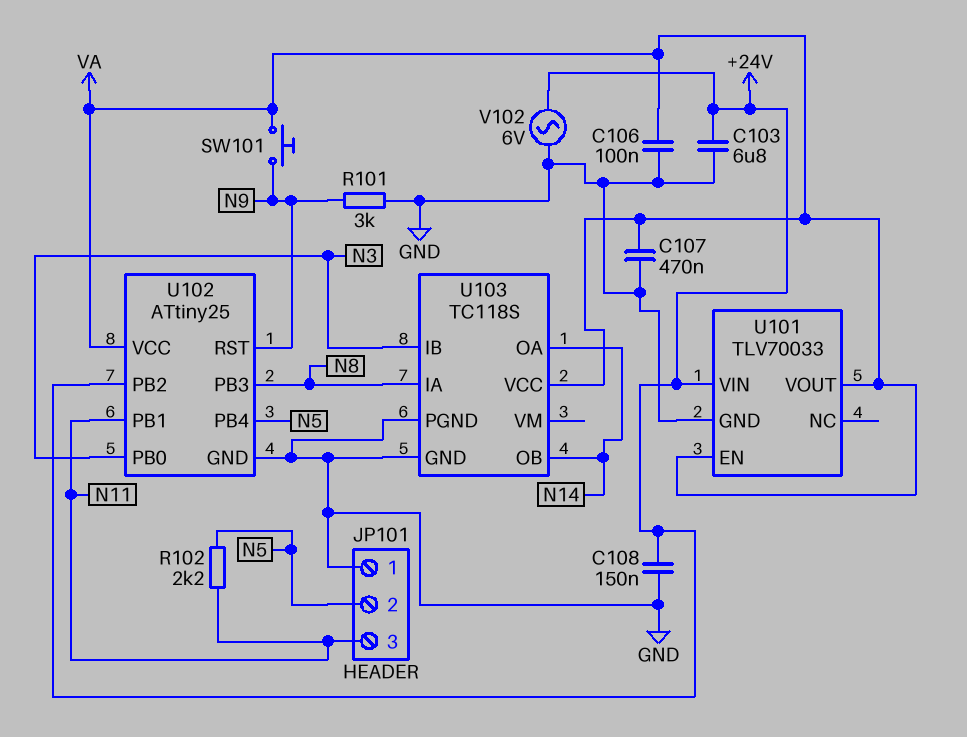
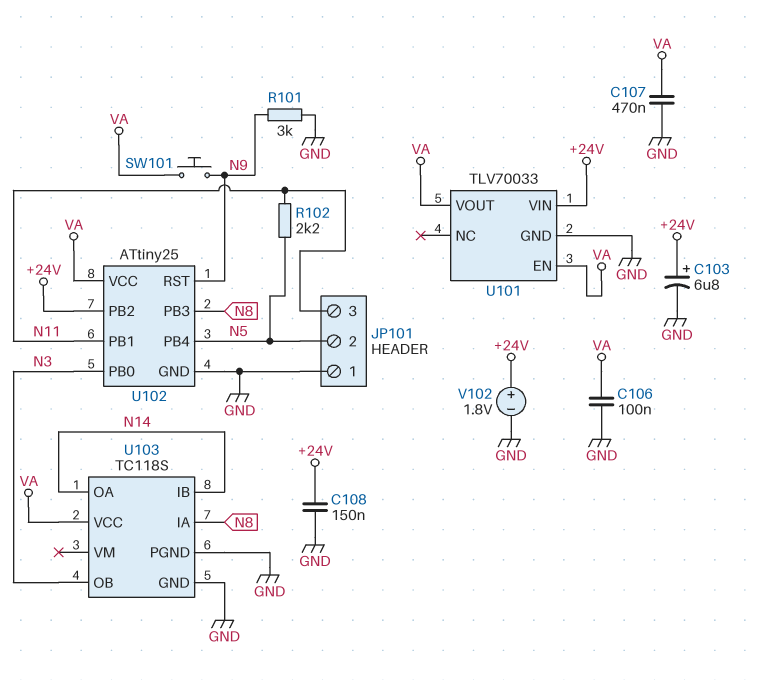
C103: 6.8uF (+24V, GND) -> 6.8uF (plus +24V, minus GND)
U103 pin IB: N3 -> N14
U103 pin OB: N14 -> N3
V102: AC 6V (+24V, GND) -> 1.8V (plus +24V, minus GND)

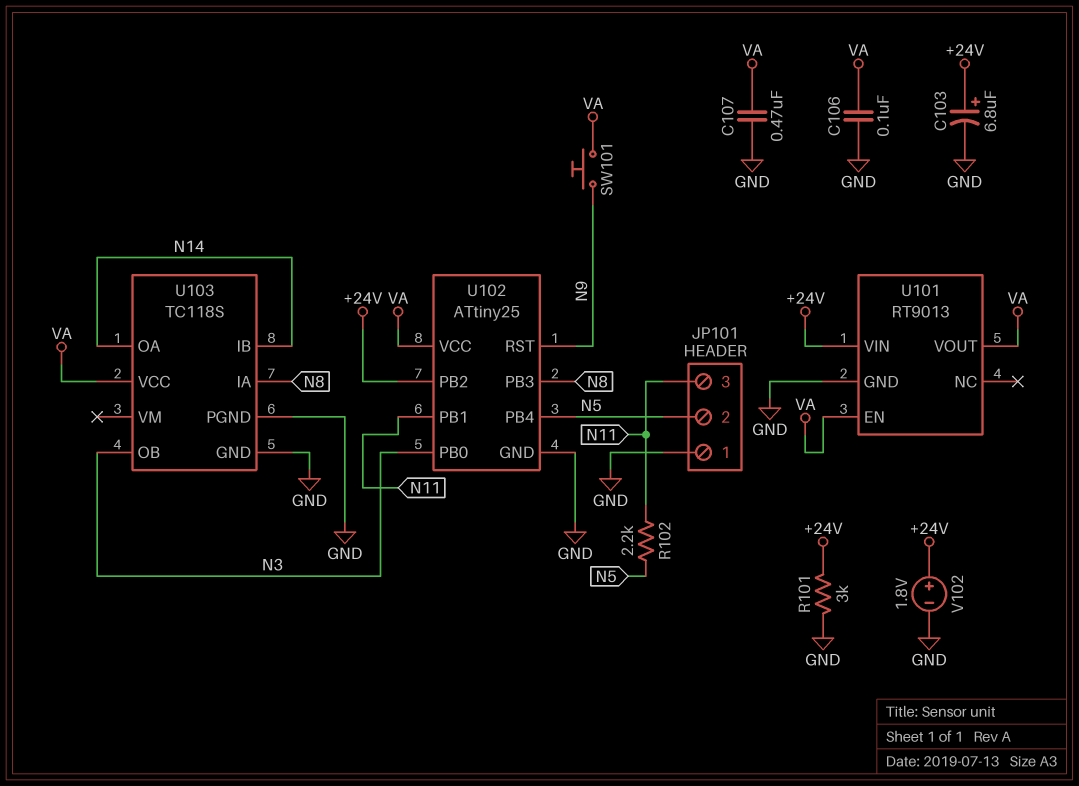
C108: 150nF (+24V, GND) -> none
R101: 3k (GND, N9) -> 3k (+24V, GND)
U101: TLV70033 -> RT9013

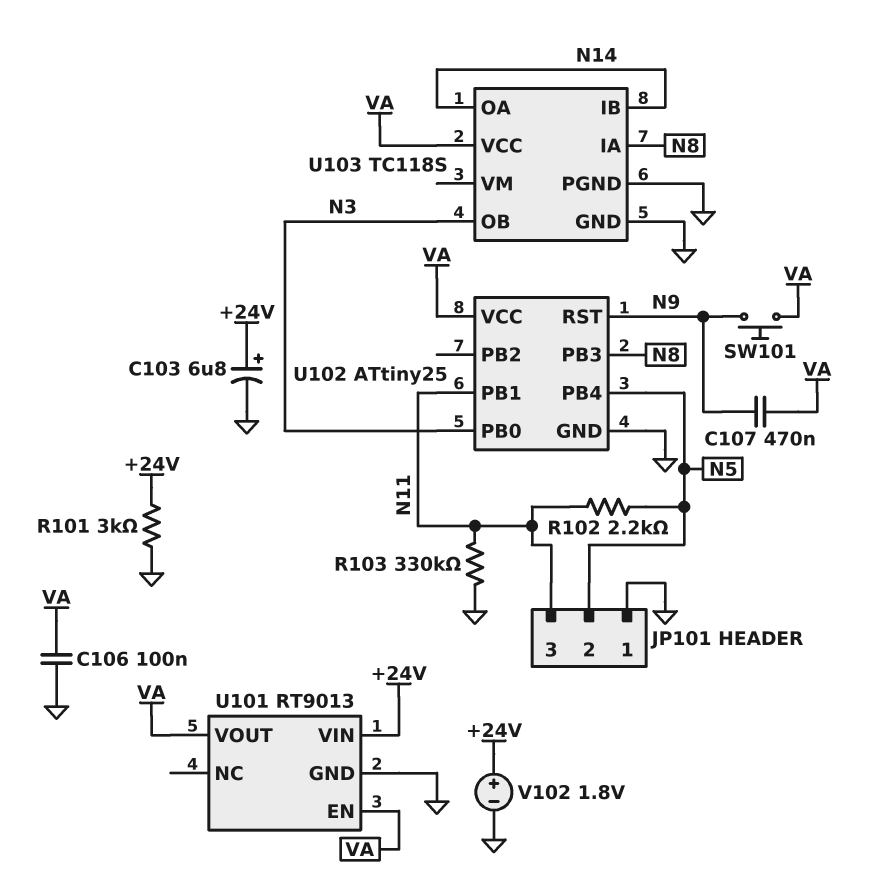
C107: 470nF (GND, VA) -> 470nF (N9, VA)
R103: none -> 330k (GND, N11)
U102 pin PB2: +24V -> none

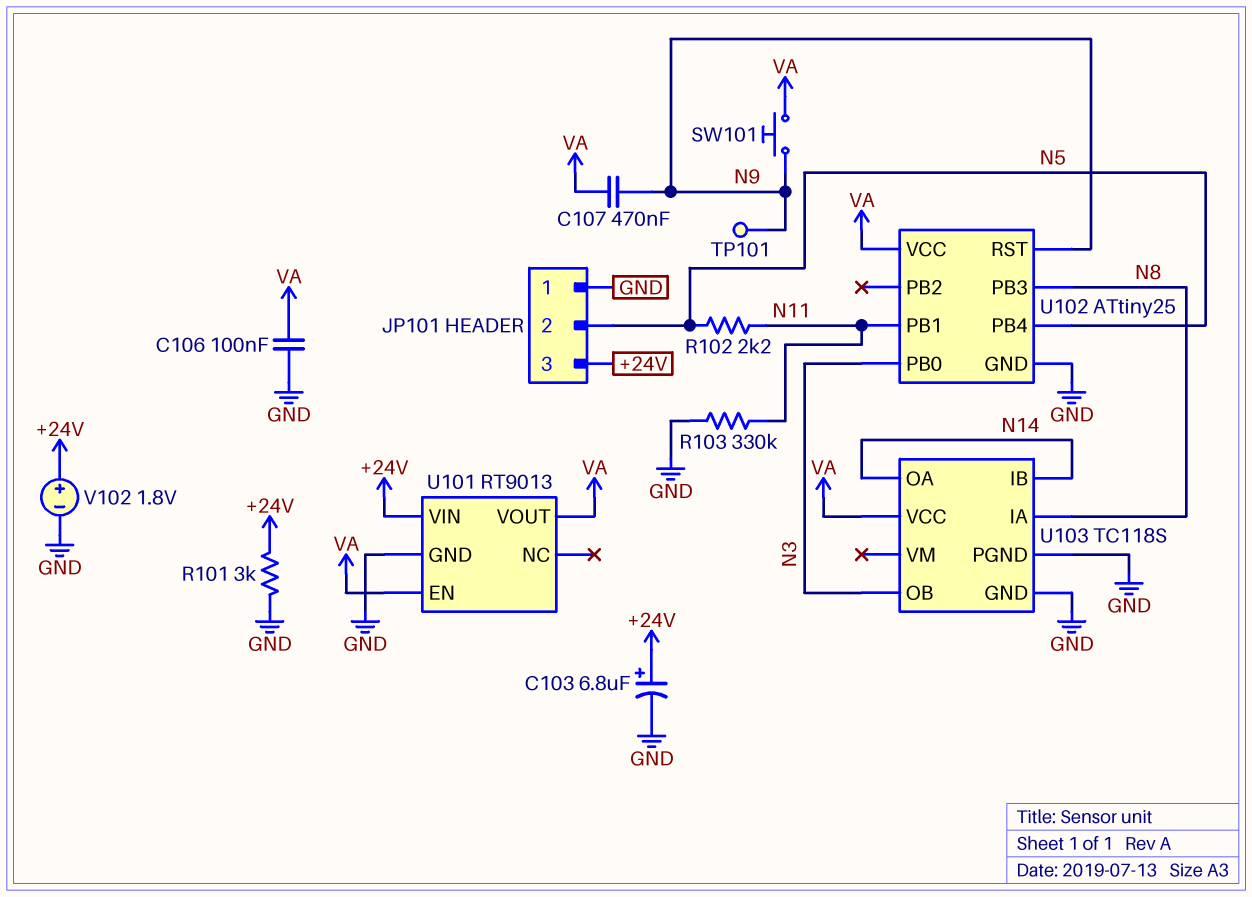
JP101 pin 3: N11 -> +24V
TP101: none -> test point (N9)

